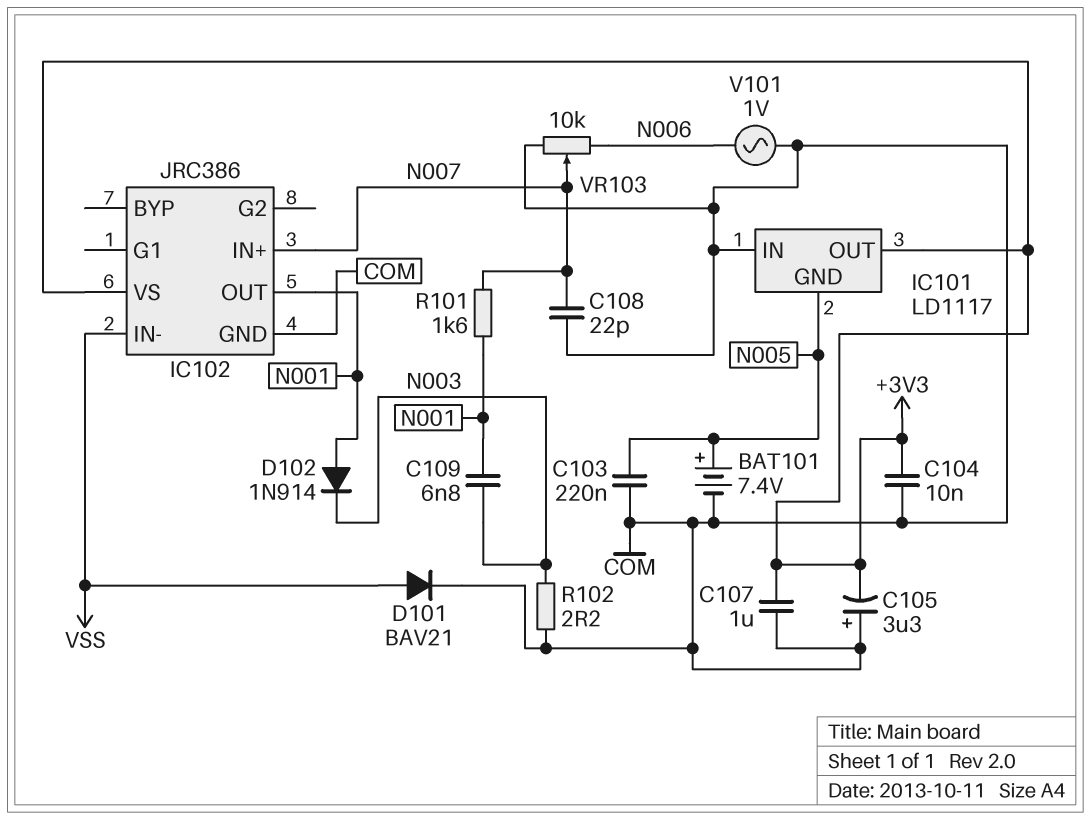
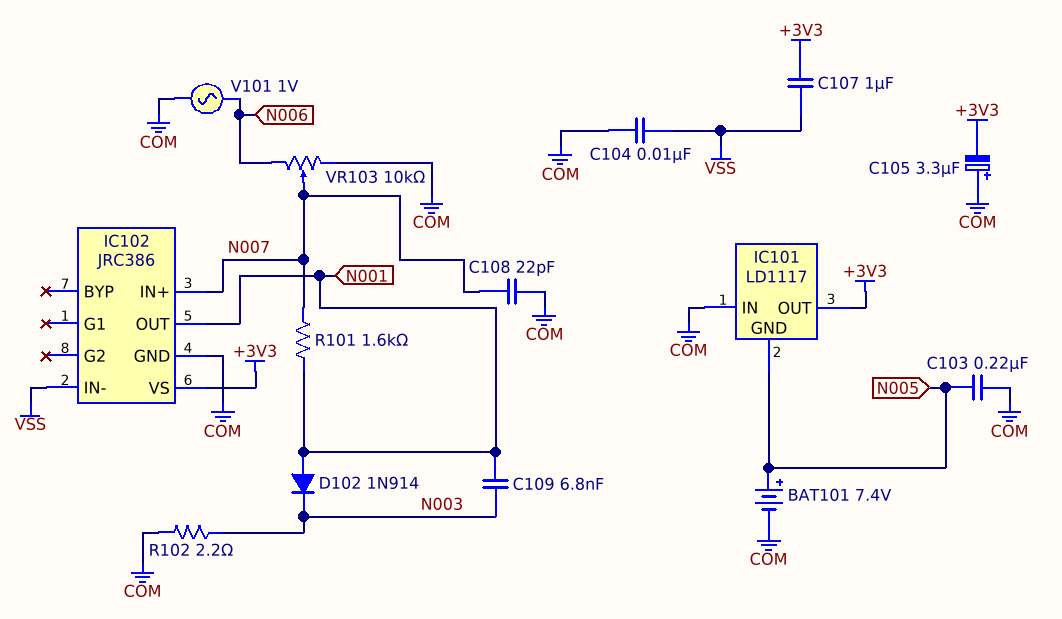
C104: 10nF (+3V3, COM) -> 10nF (COM, VSS)
C107: 1uF (+3V3, COM) -> 1uF (+3V3, VSS)
D101: diode BAV21 (A VSS, K COM) -> none

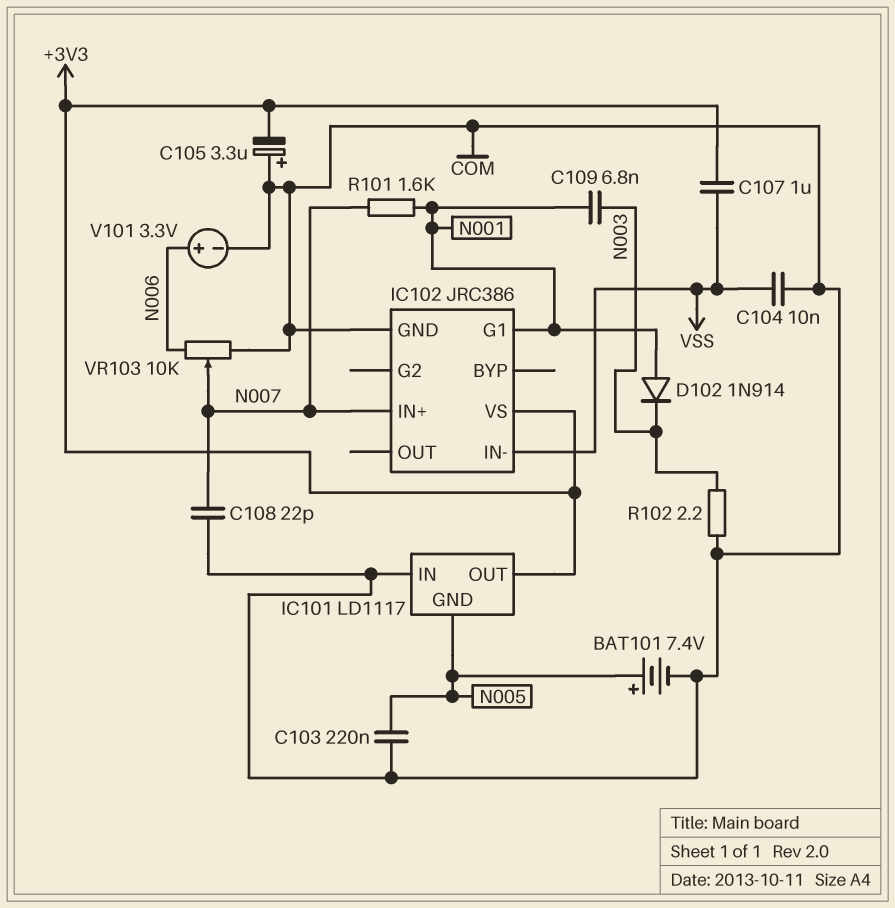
IC102 pin G1: none -> N001
IC102 pin OUT: N001 -> none
V101: AC 1V (COM, N006) -> 3.3V (plus N006, minus COM)

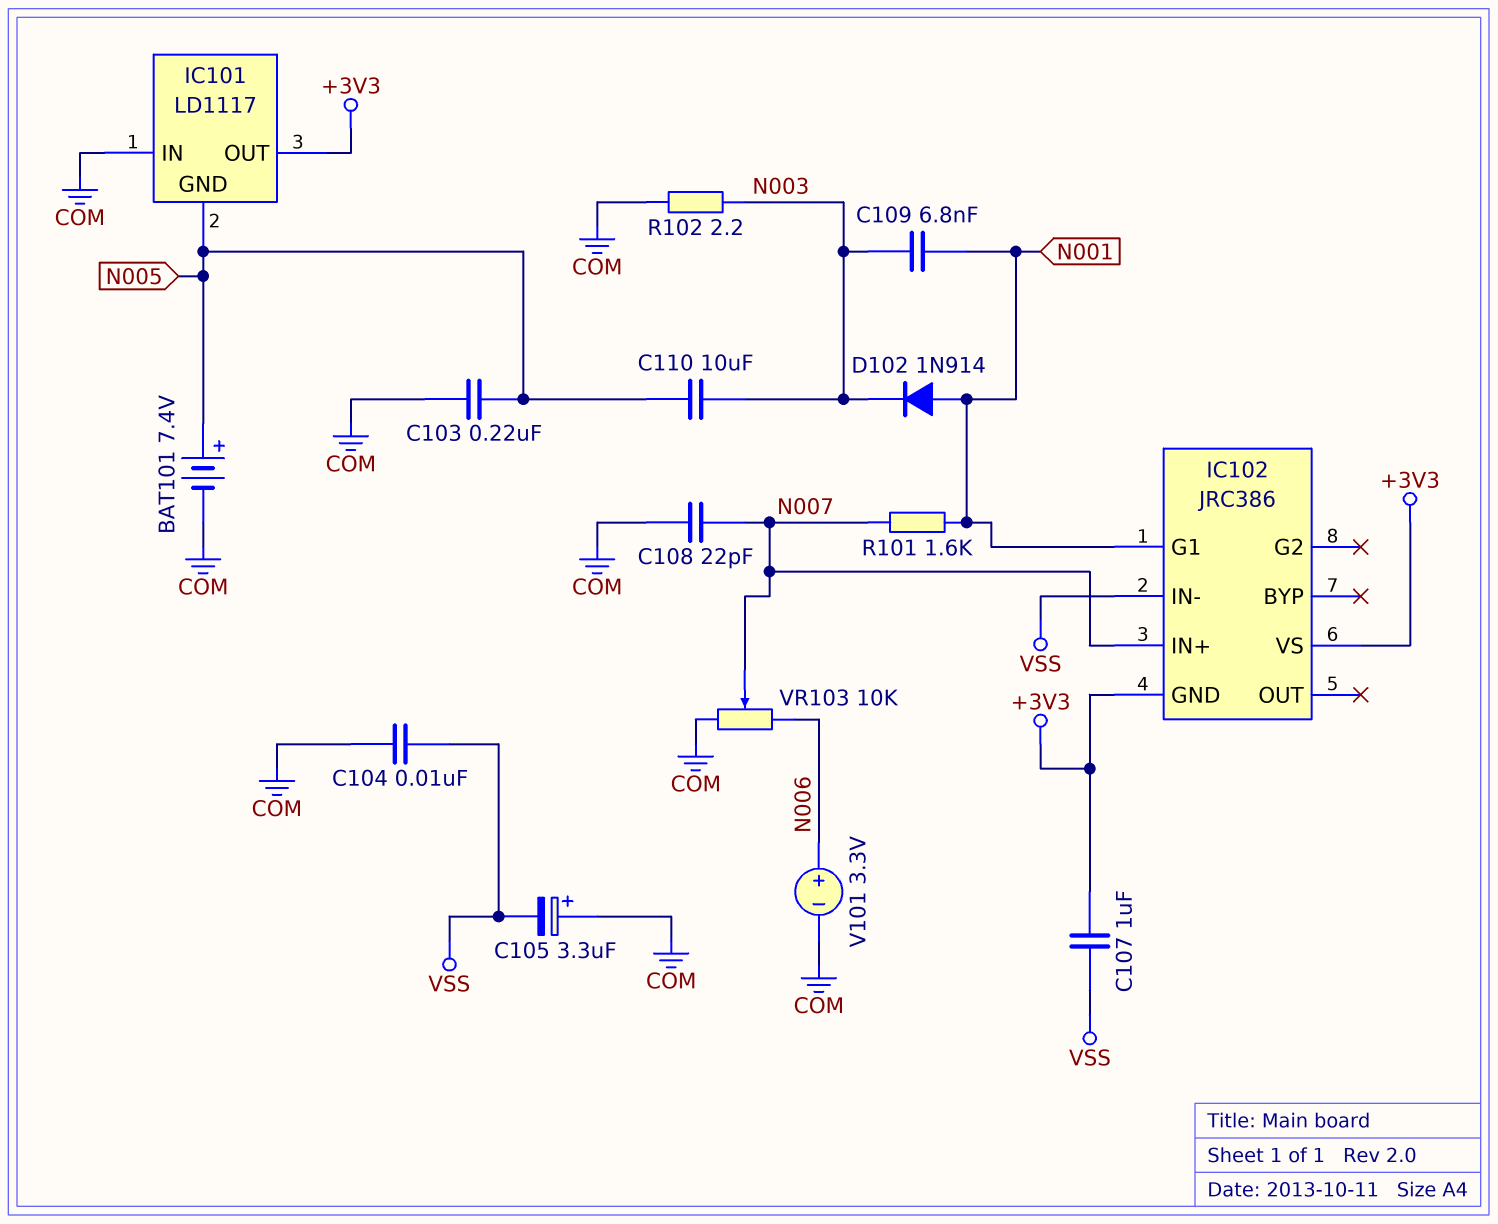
C105: 3.3uF (plus COM, minus +3V3) -> 3.3uF (plus COM, minus VSS)
C110: none -> 10uF (N003, N005)
IC102 pin GND: COM -> +3V3

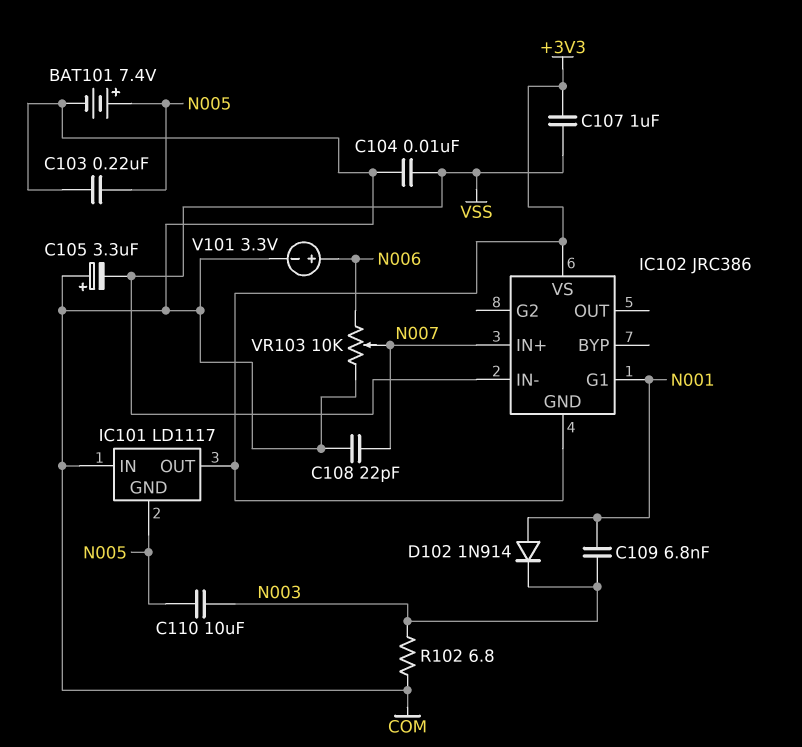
R101: 1.6k (N001, N007) -> none
R102: 2.2 (COM, N003) -> 6.8 (COM, N003)

